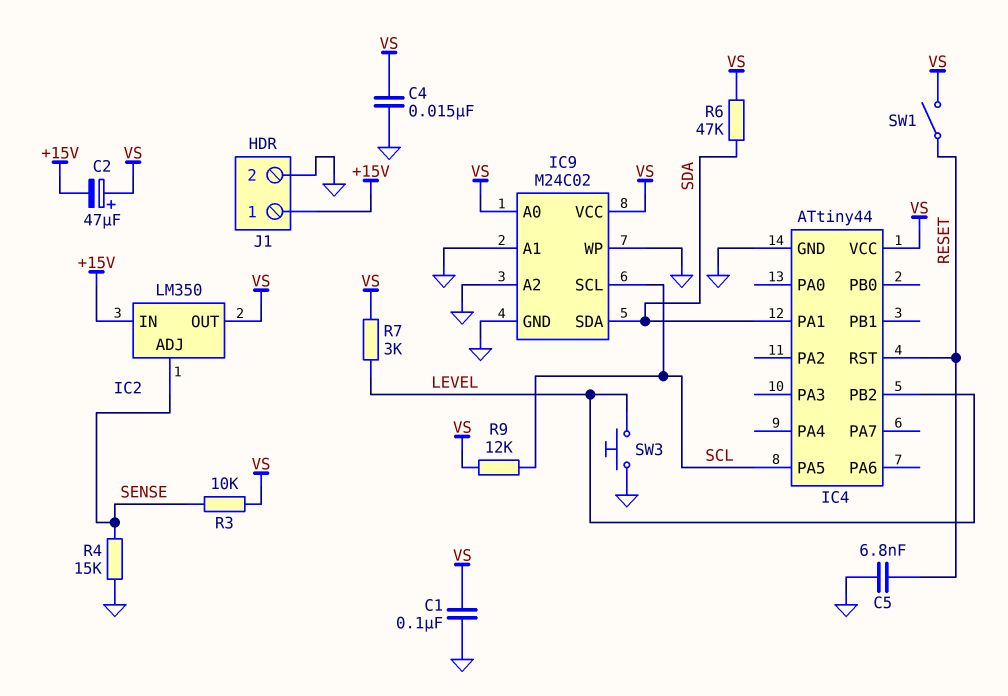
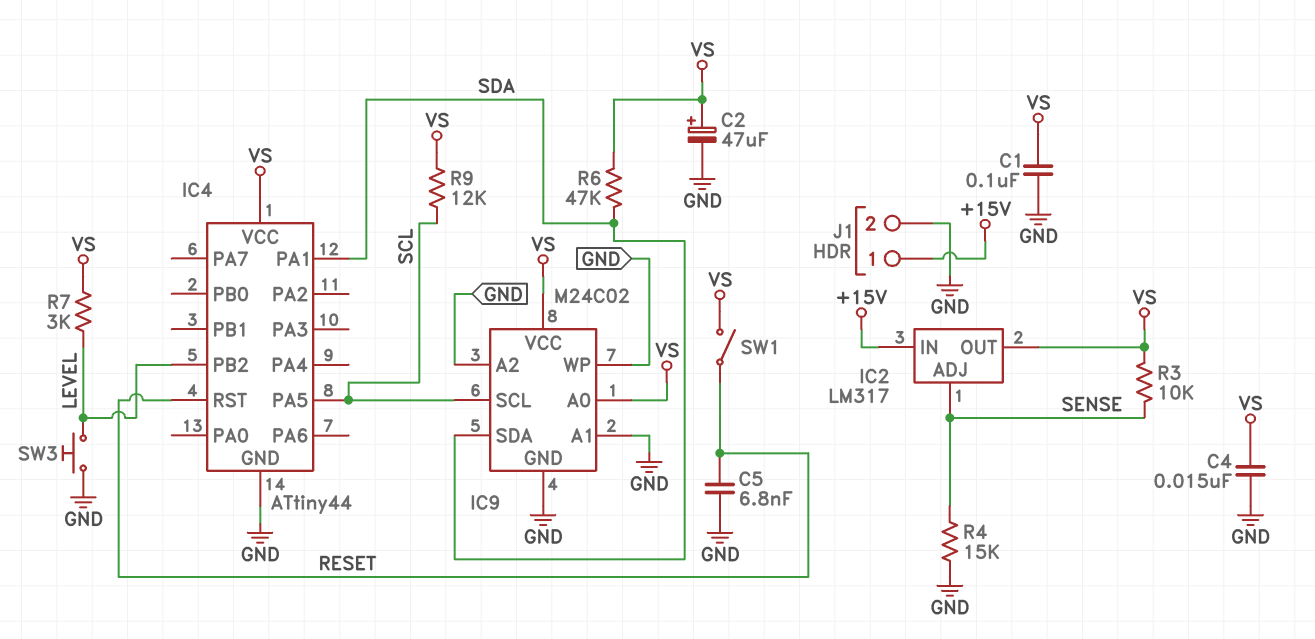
C2: 47uF (plus VS, minus +15V) -> 47uF (plus VS, minus GND)
IC2: LM350 -> LM317

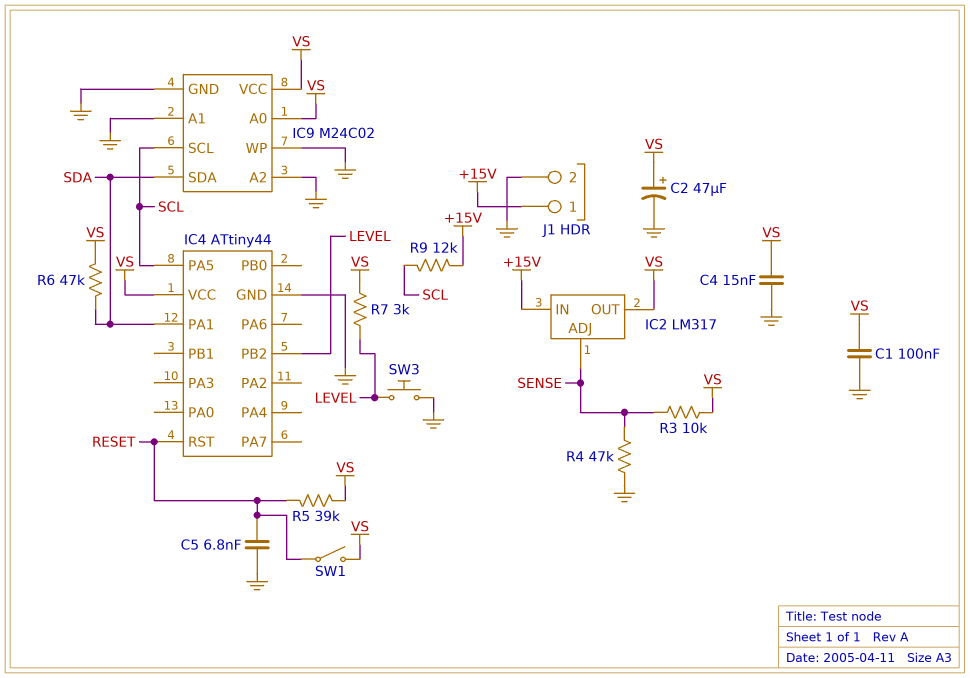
R4: 15k (GND, SENSE) -> 47k (GND, SENSE)
R5: none -> 39k (RESET, VS)
R9: 12k (SCL, VS) -> 12k (+15V, SCL)

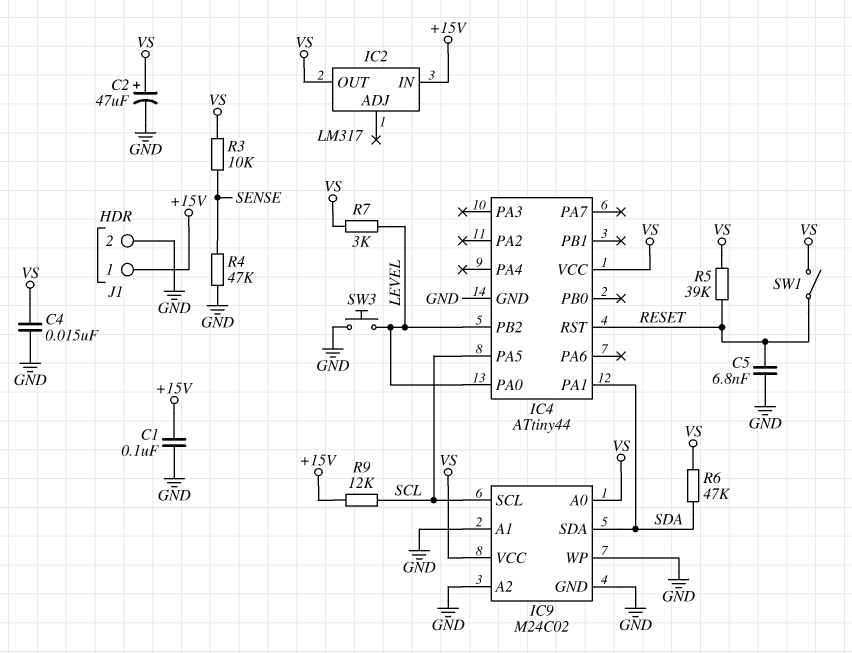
C1: 100nF (GND, VS) -> 100nF (+15V, GND)
IC2 pin ADJ: SENSE -> none
IC4 pin PA0: none -> LEVEL

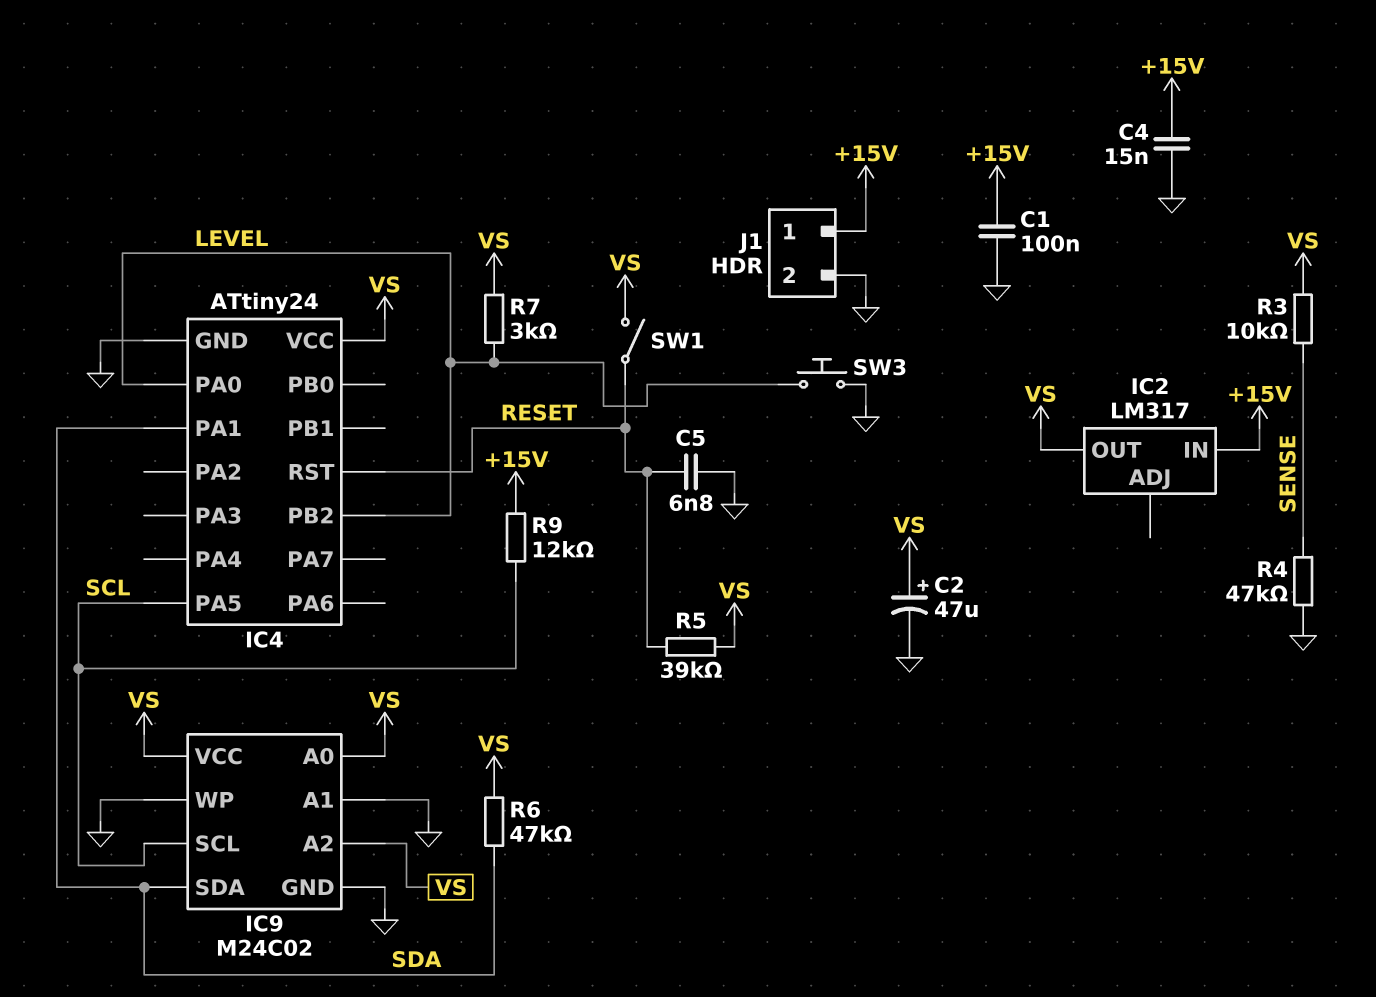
C4: 15nF (GND, VS) -> 15nF (+15V, GND)
IC4: ATtiny44 -> ATtiny24
IC9 pin A2: GND -> VS

